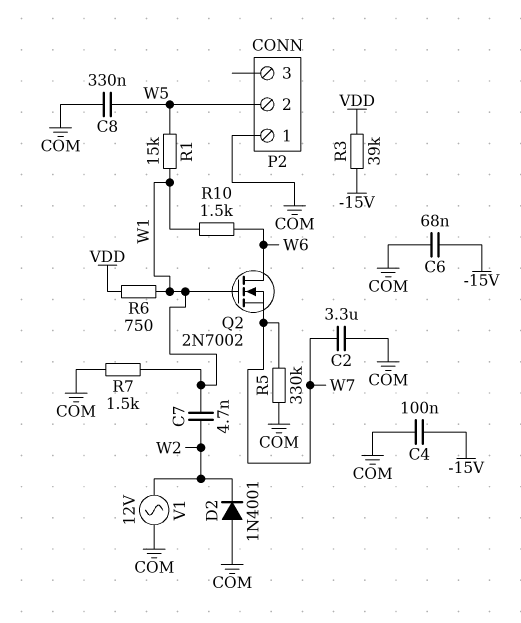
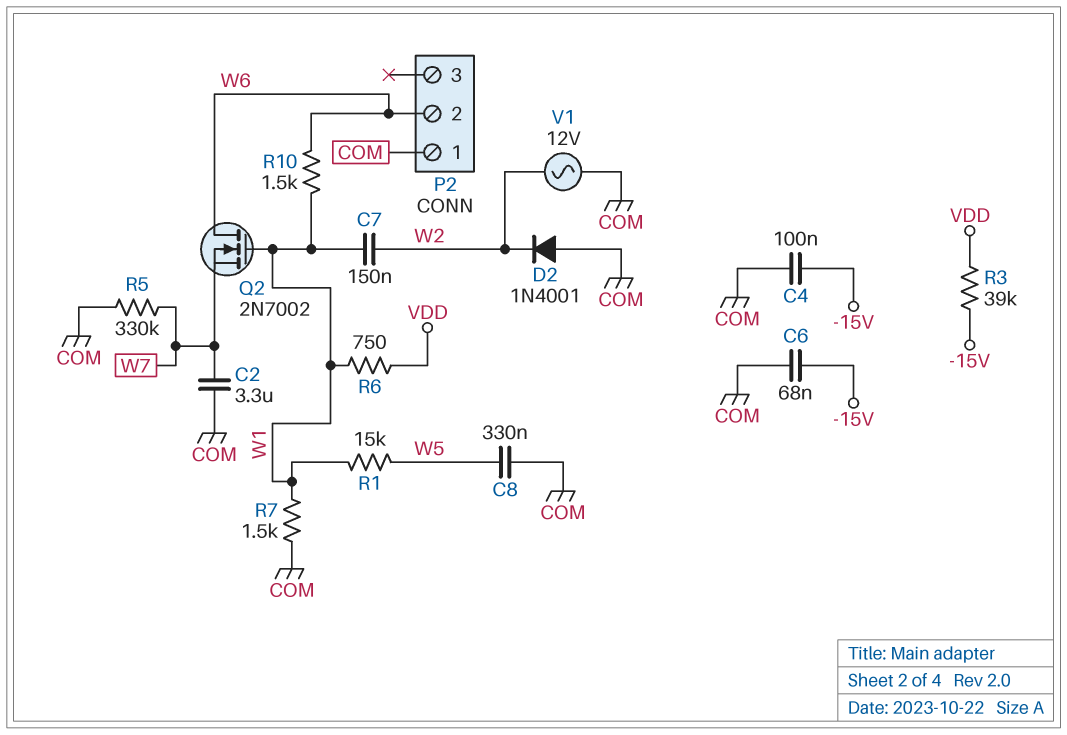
C7: 4.7nF (W1, W2) -> 150nF (W1, W2)
P2 pin 2: W5 -> W6

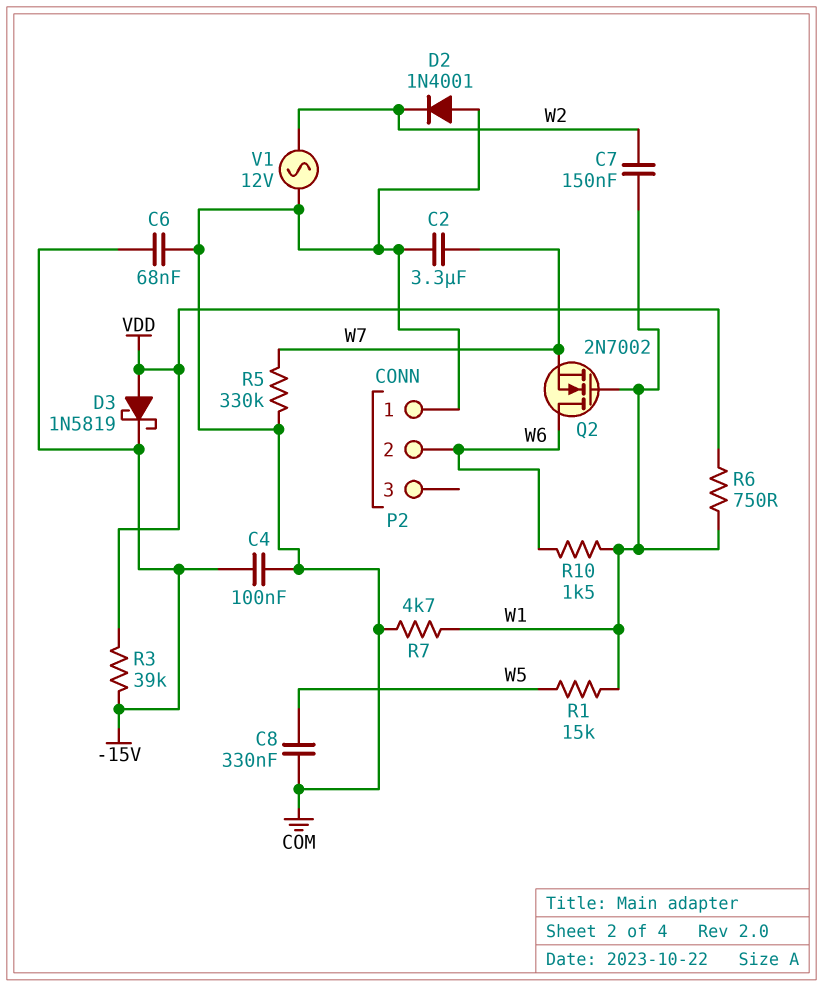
D3: none -> schottky 1N5819 (A VDD, K -15V)
R7: 1.5k (COM, W1) -> 4.7k (COM, W1)

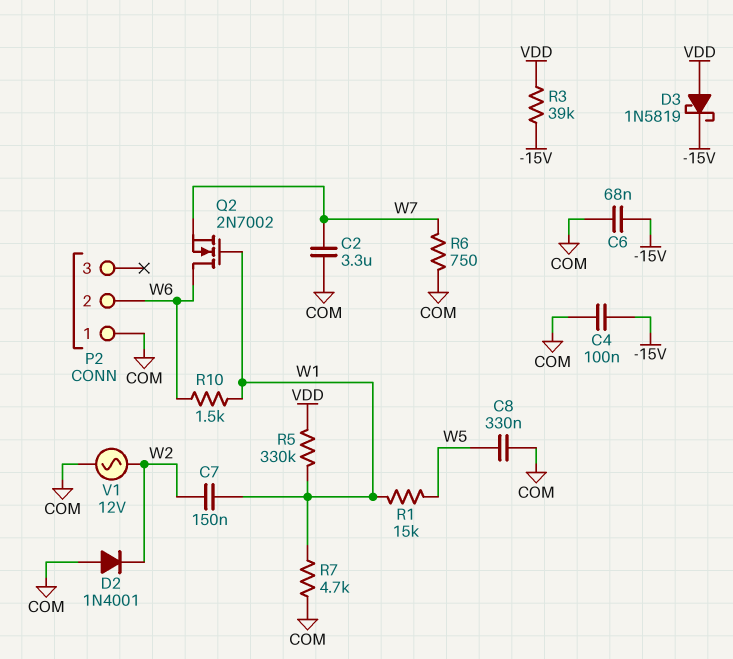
R5: 330k (COM, W7) -> 330k (VDD, W1)
R6: 750 (VDD, W1) -> 750 (COM, W7)

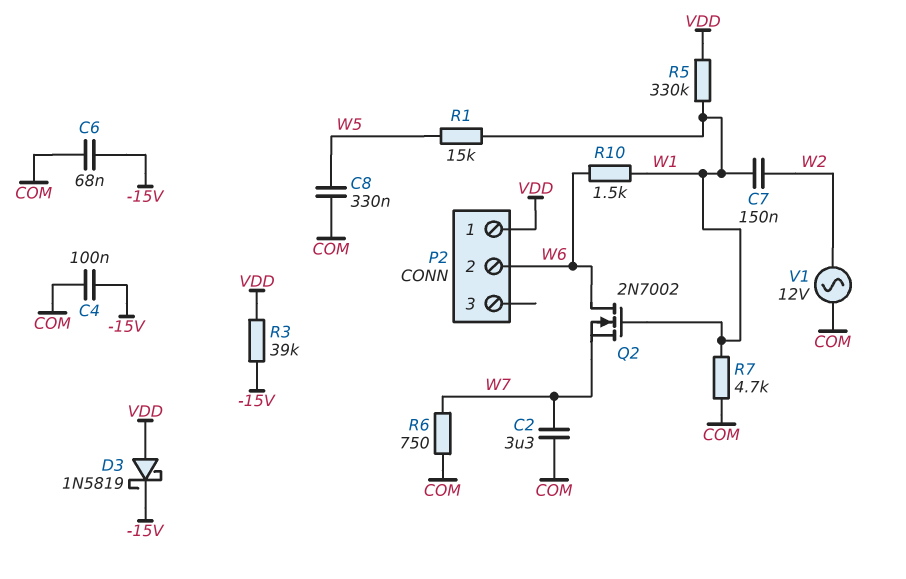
D2: diode 1N4001 (A COM, K W2) -> none
P2 pin 1: COM -> VDD

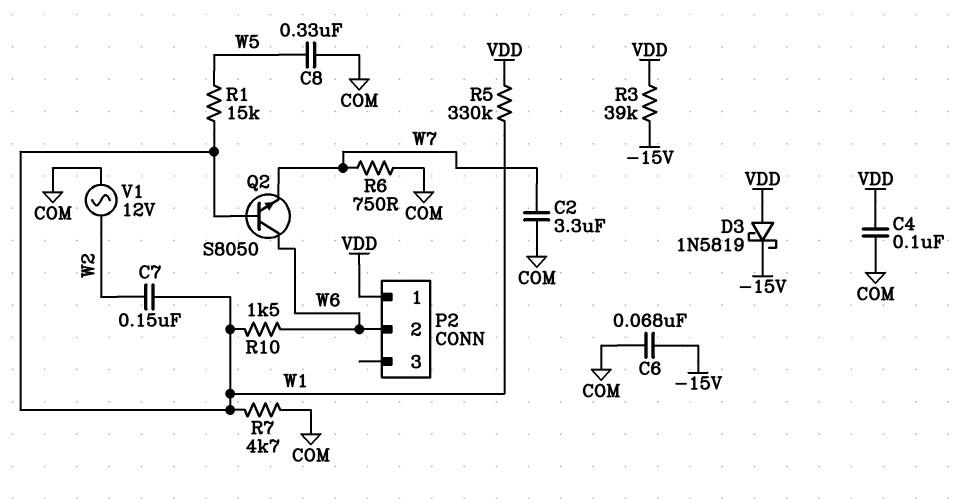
C4: 100nF (-15V, COM) -> 100nF (COM, VDD)
Q2: NMOS 2N7002 (G W1, D W6, S W7) -> NPN S8050 (B W1, C W6, E W7)

